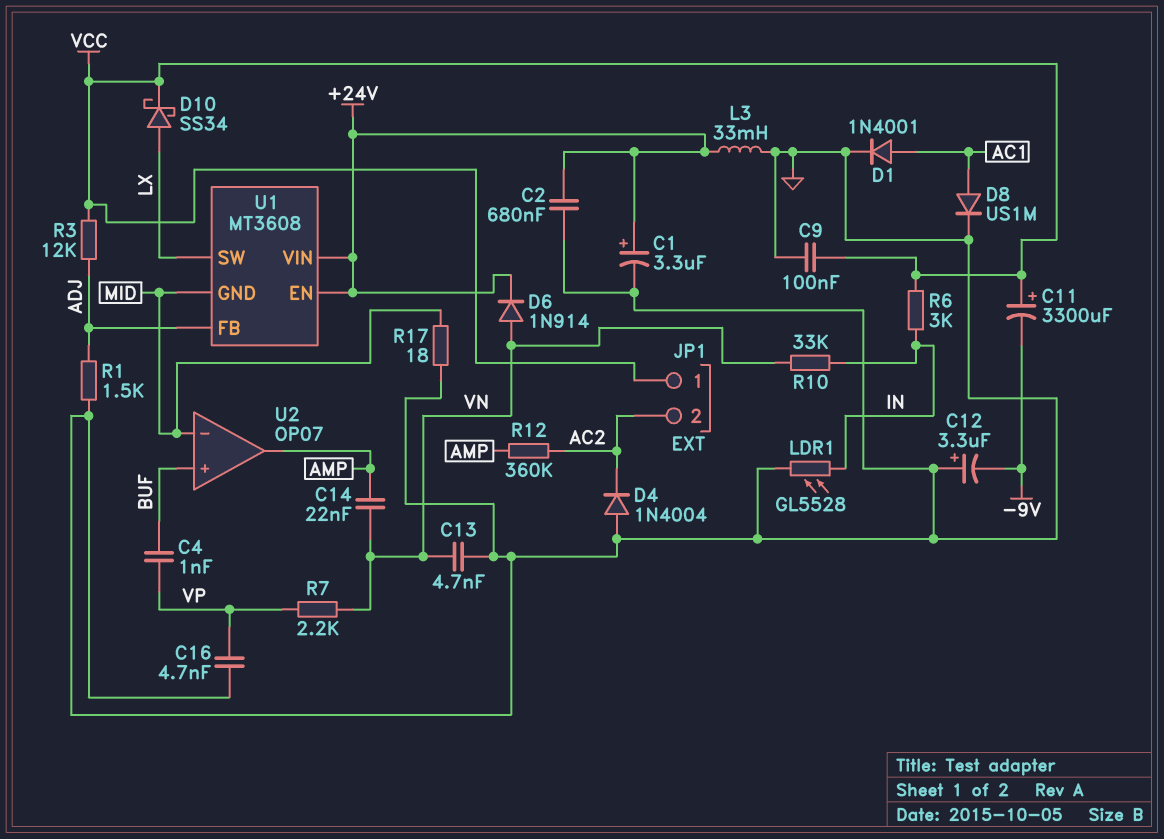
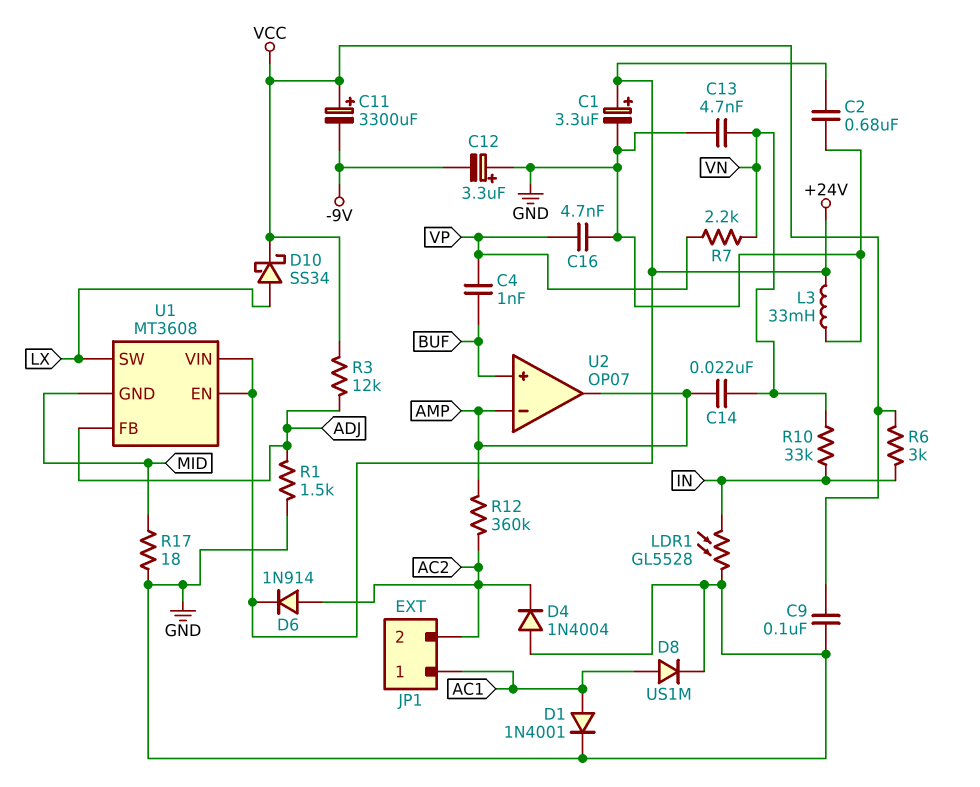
D6: diode 1N914 (A VN, K +24V) -> diode 1N914 (A AC2, K +24V)
JP1 pin 1: VCC -> AC1
U2 pin in-: MID -> AMP

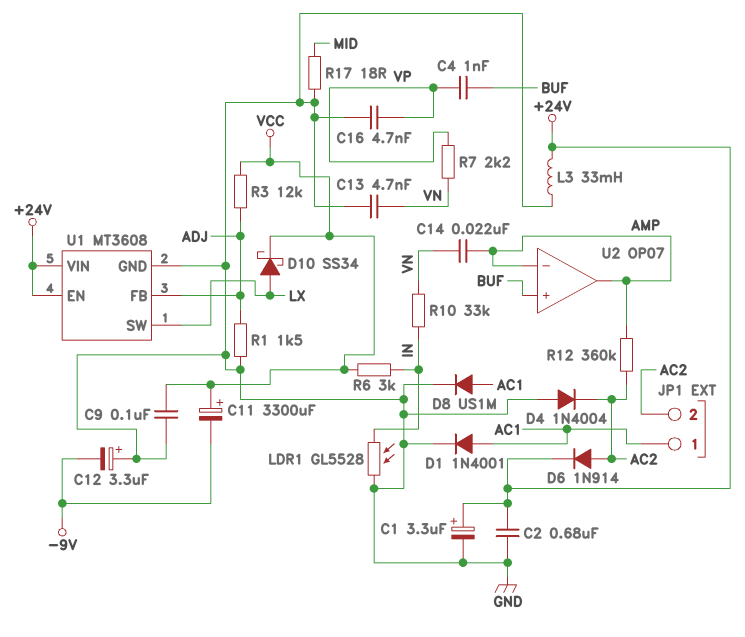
U1 pin GND: MID -> GND

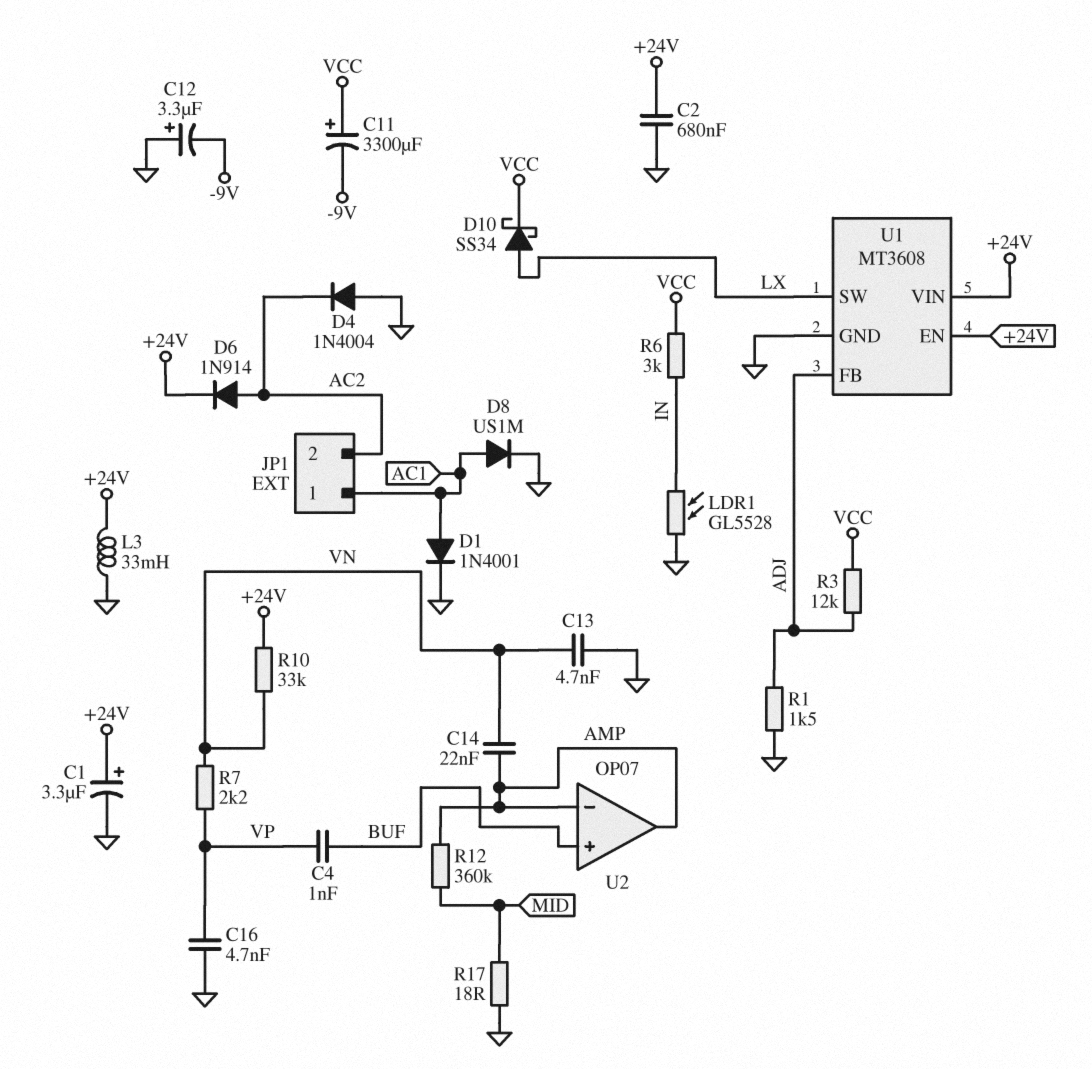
C9: 100nF (GND, VCC) -> none
R10: 33k (IN, VN) -> 33k (+24V, VN)
R12: 360k (AC2, AMP) -> 360k (AMP, MID)

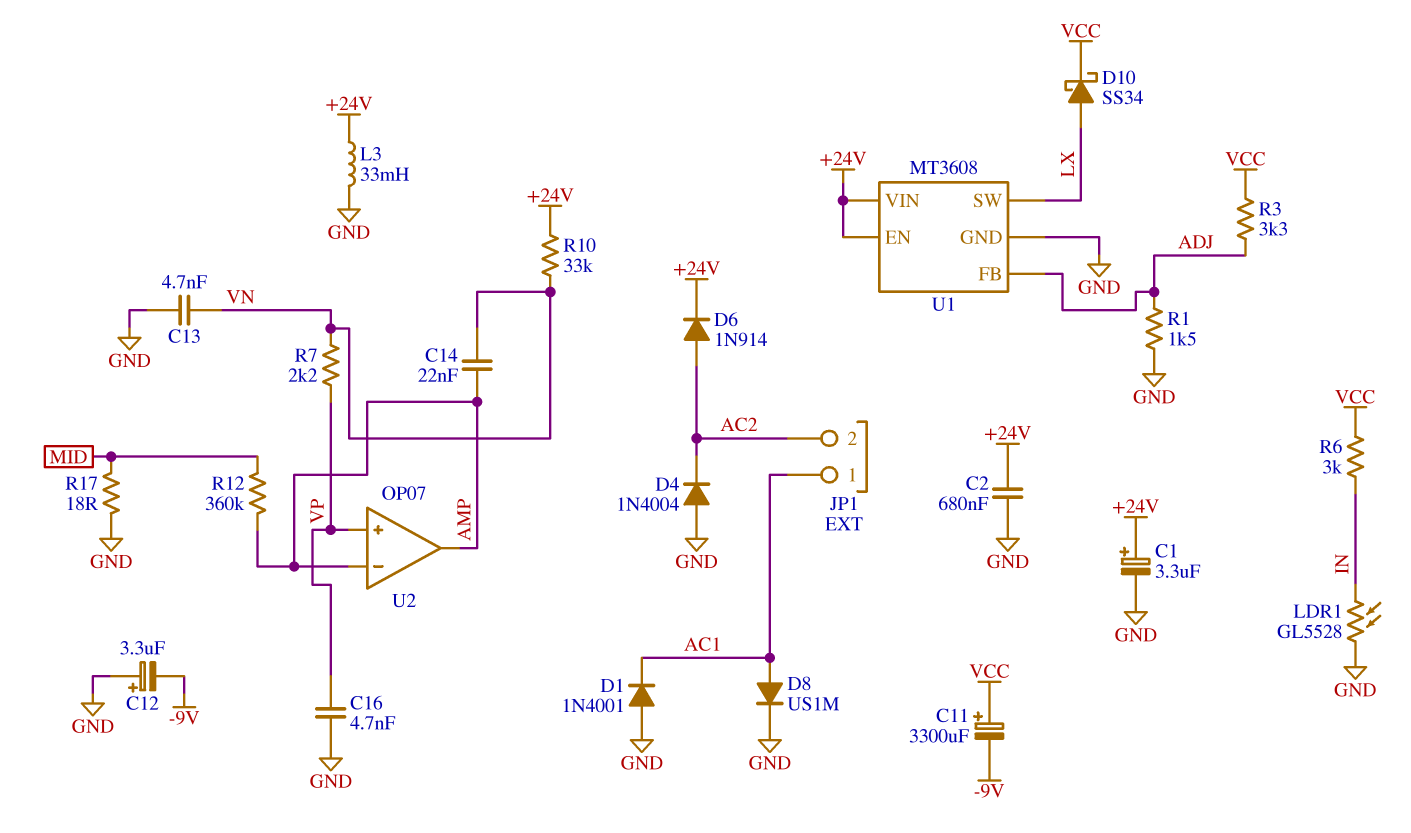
C4: 1nF (BUF, VP) -> none
D1: diode 1N4001 (A AC1, K GND) -> diode 1N4001 (A GND, K AC1)
R3: 12k (ADJ, VCC) -> 3.3k (ADJ, VCC)
U2 pin in+: BUF -> VP

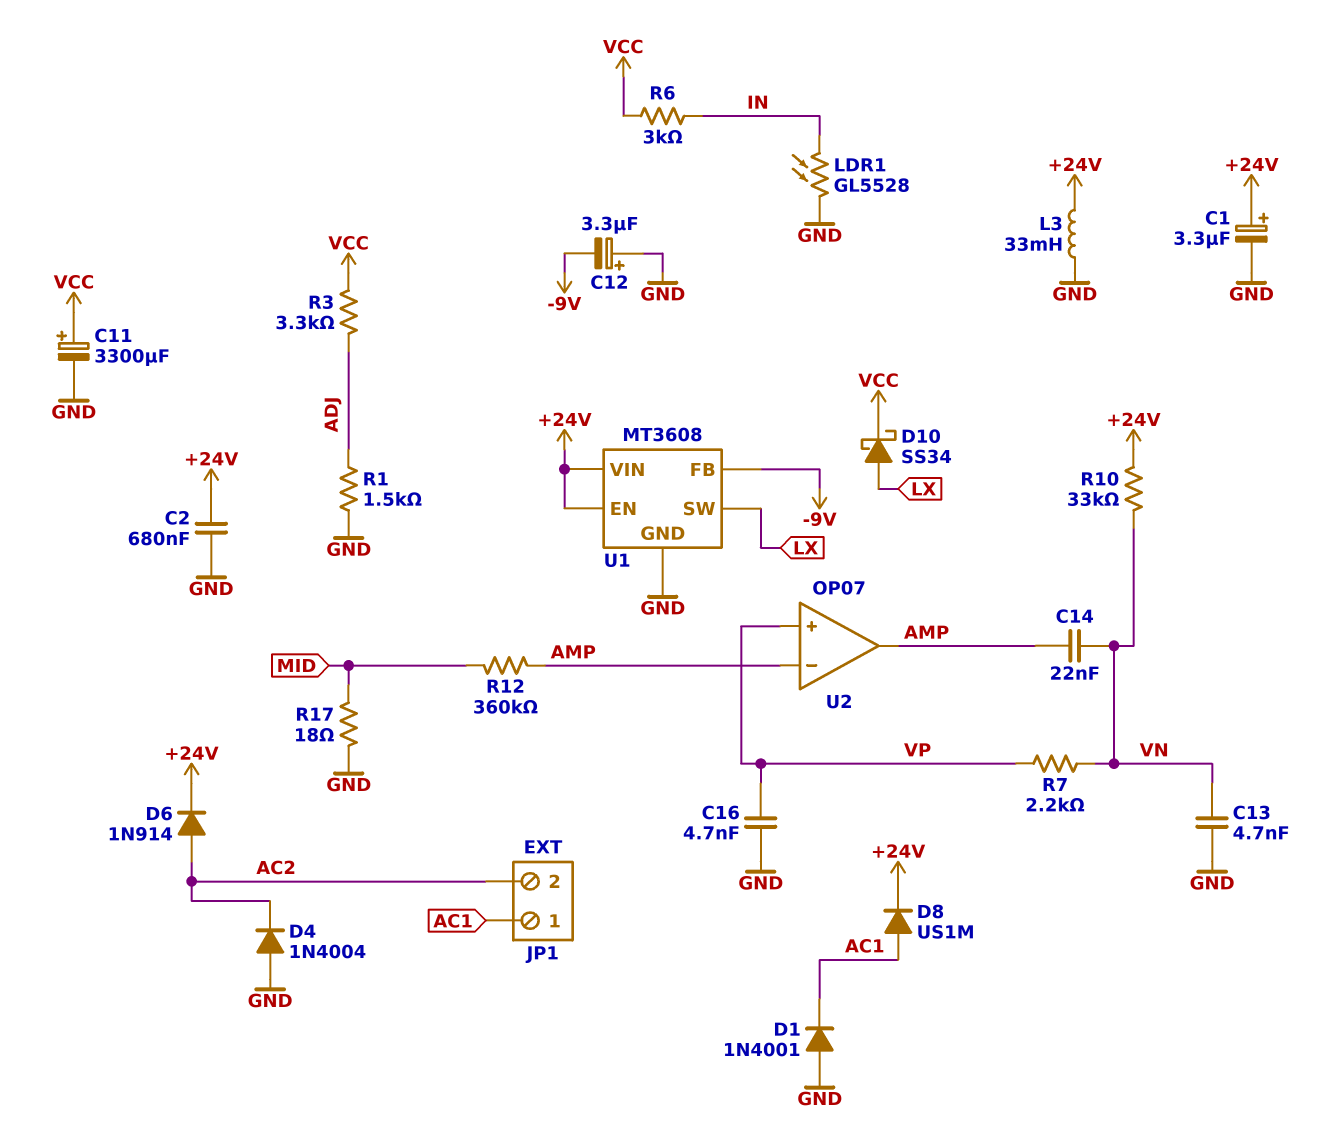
C11: 3300uF (plus VCC, minus -9V) -> 3300uF (plus VCC, minus GND)
D8: diode US1M (A AC1, K GND) -> diode US1M (A AC1, K +24V)
U1 pin FB: ADJ -> -9V

